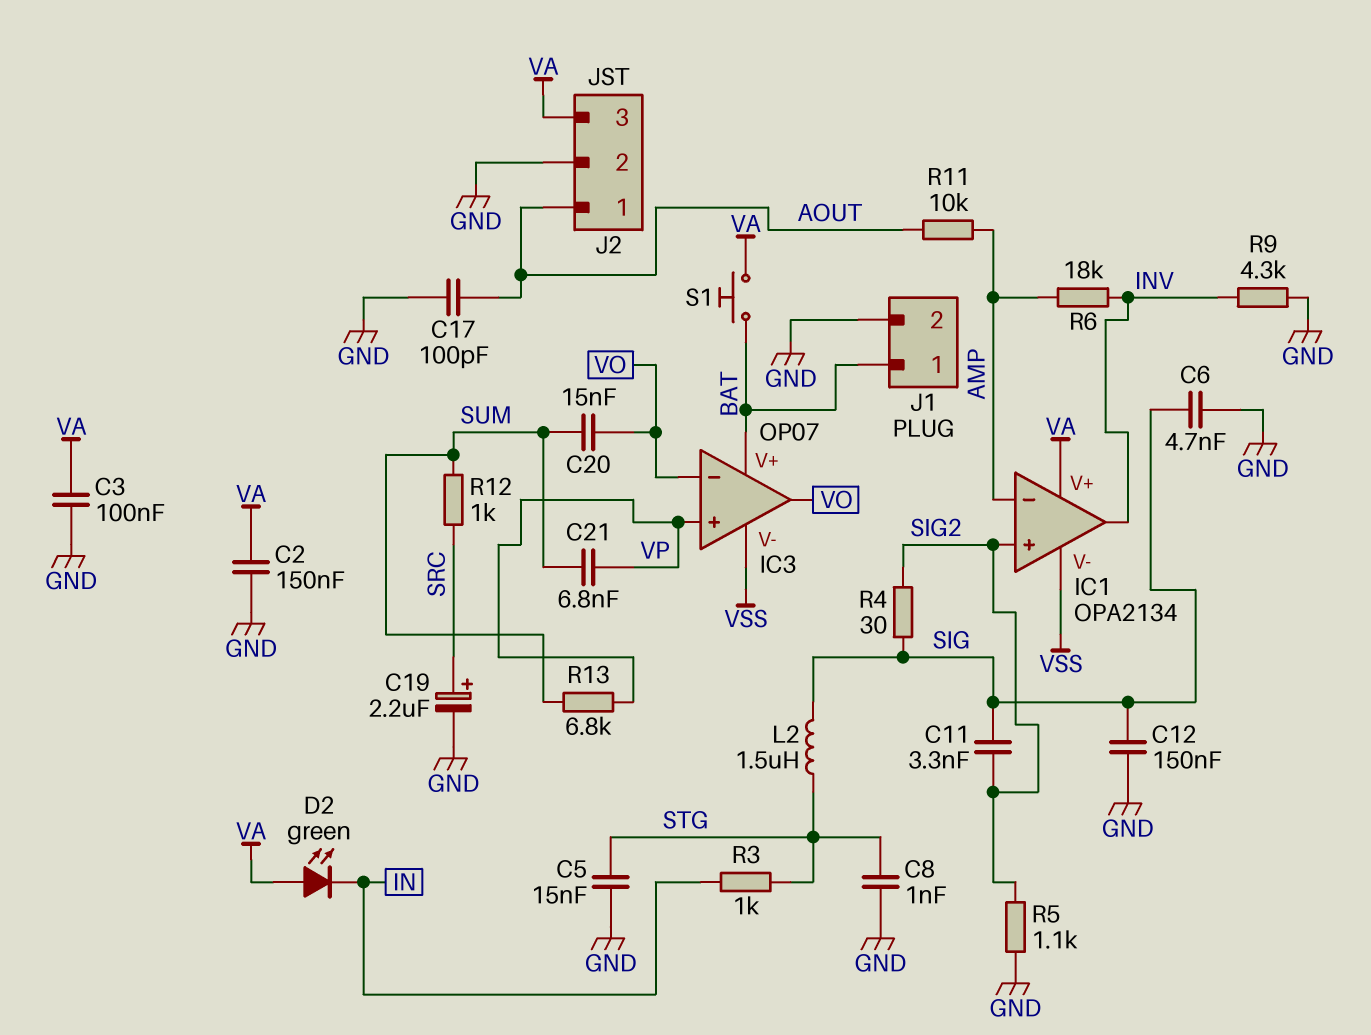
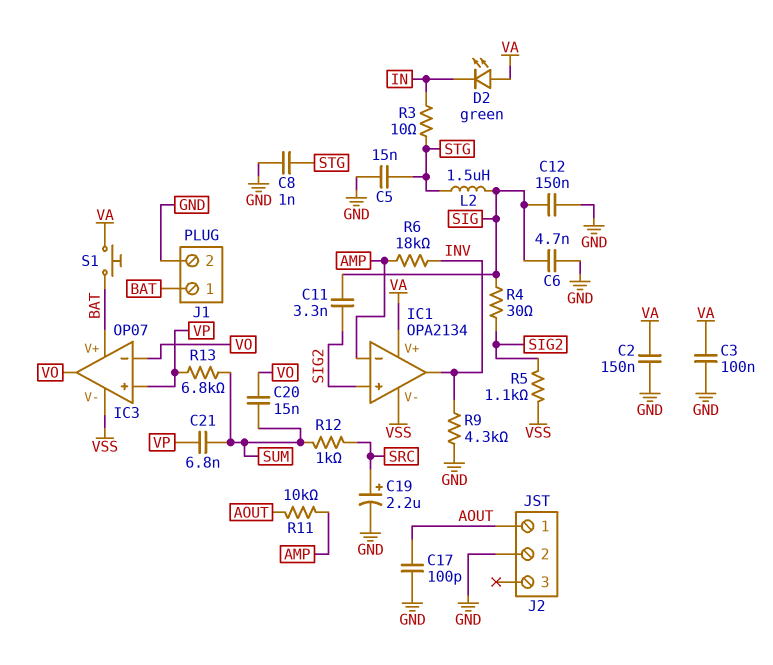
J2 pin 3: VA -> none
R3: 1k (IN, STG) -> 10 (IN, STG)
R5: 1.1k (GND, SIG2) -> 1.1k (SIG2, VSS)

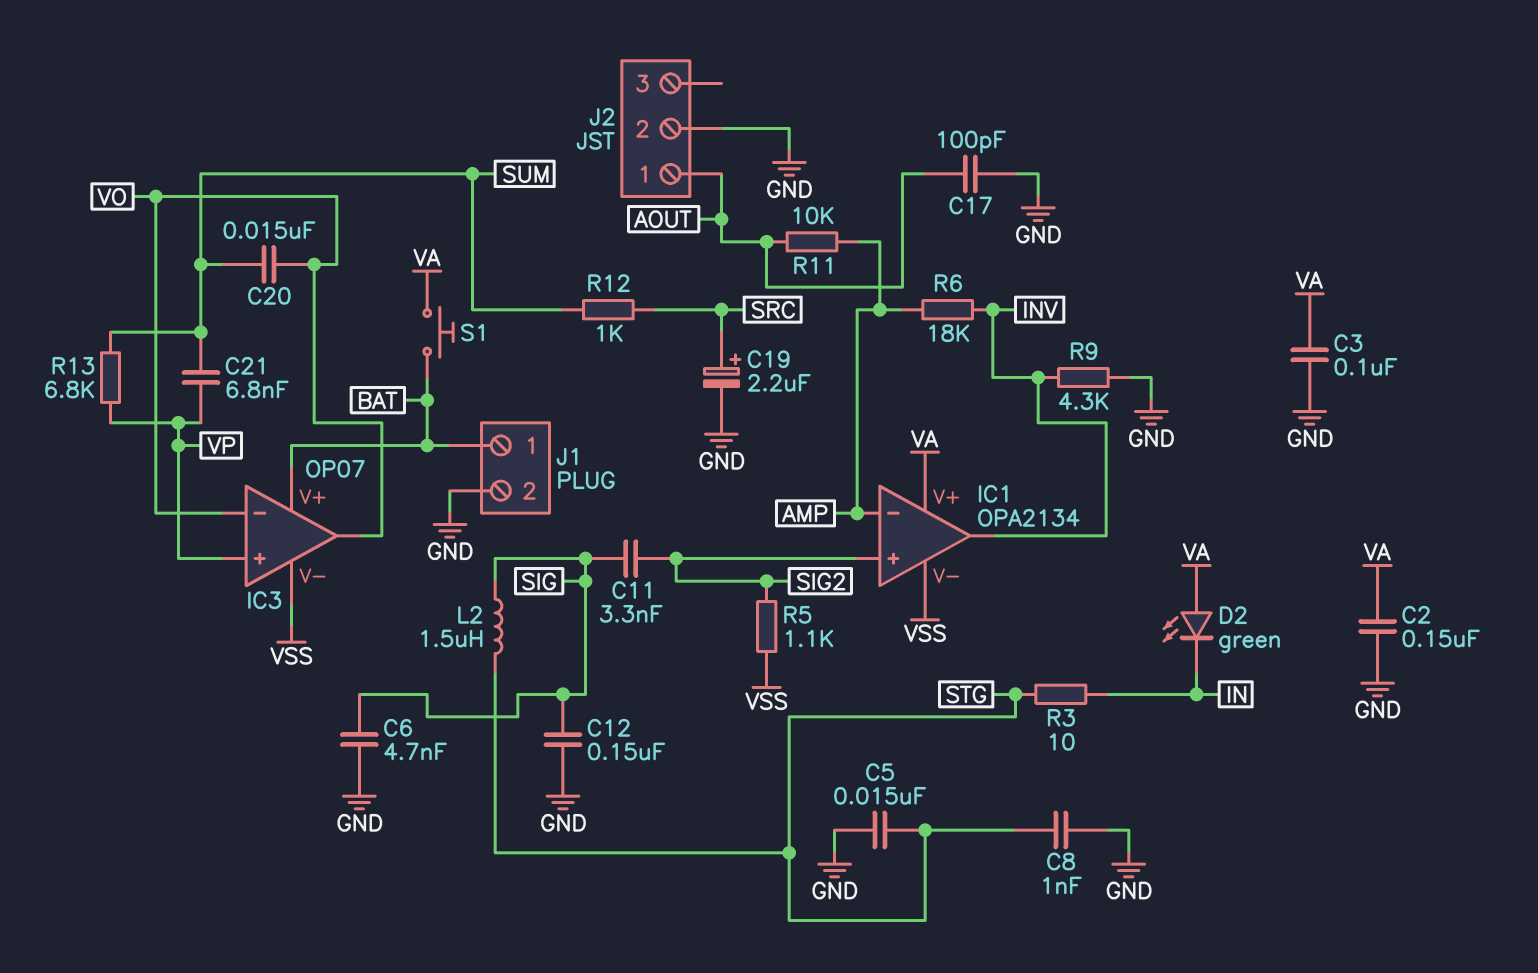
R4: 30 (SIG, SIG2) -> none

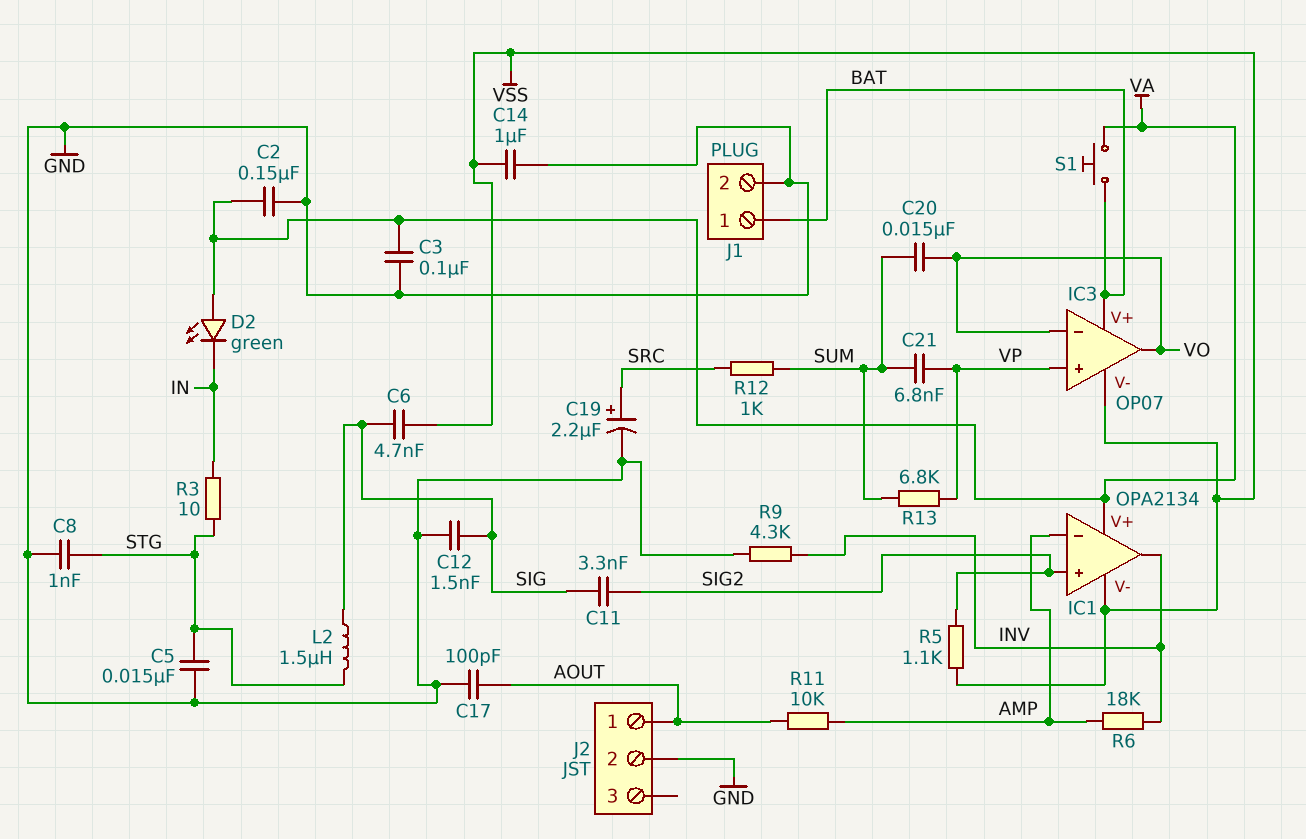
C6: 4.7nF (GND, SIG) -> 4.7nF (SIG, VSS)
C12: 150nF (GND, SIG) -> 1.5nF (GND, SIG)
C14: none -> 1uF (GND, VSS)

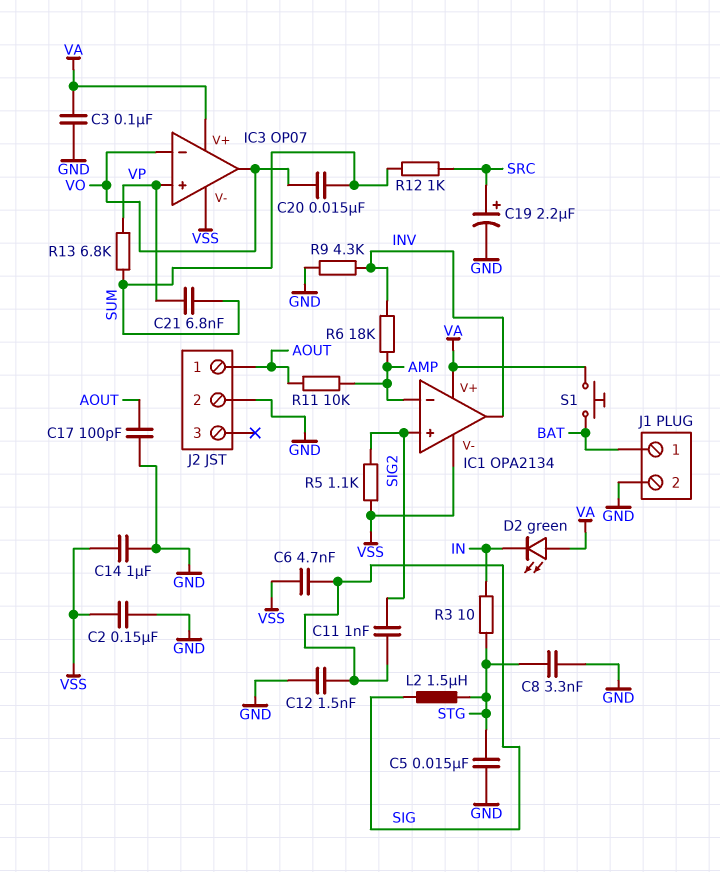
C2: 150nF (GND, VA) -> 150nF (GND, VSS)
C8: 1nF (GND, STG) -> 3.3nF (GND, STG)
C11: 3.3nF (SIG, SIG2) -> 1nF (SIG, SIG2)
IC3 pin V+: BAT -> VA

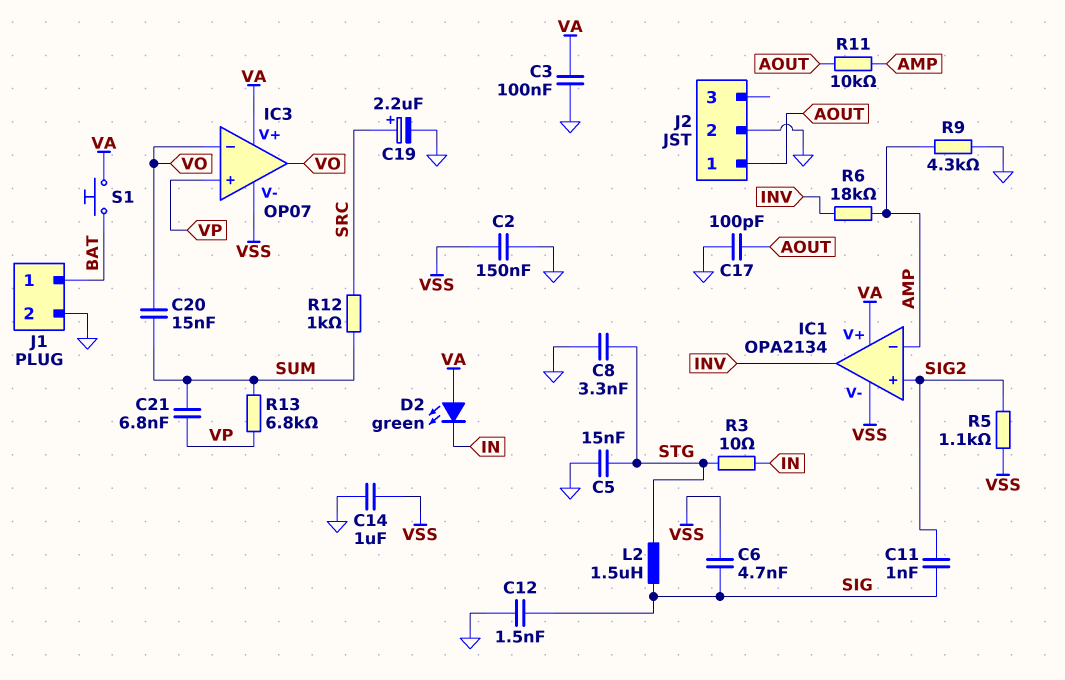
R9: 4.3k (GND, INV) -> 4.3k (AMP, GND)

